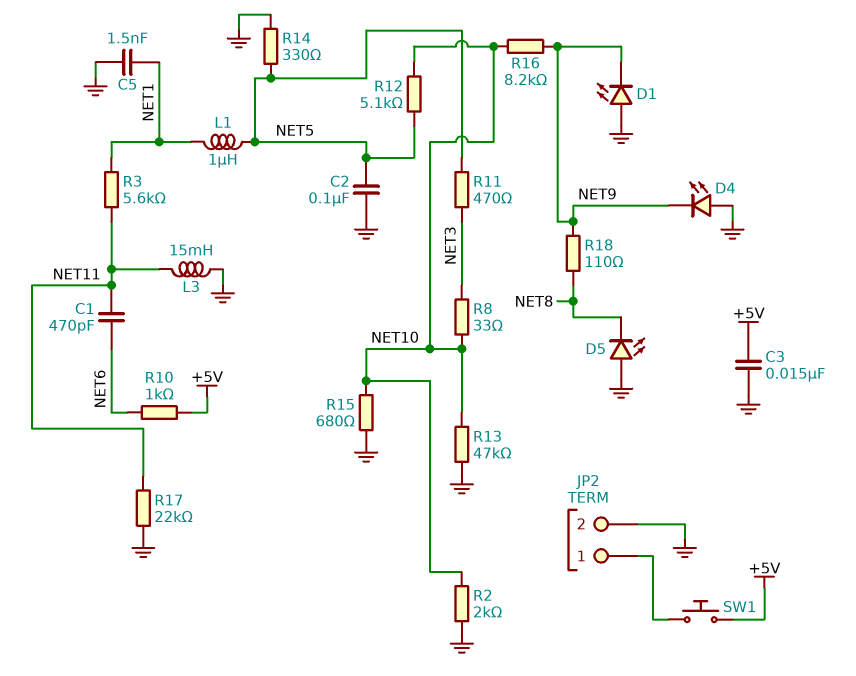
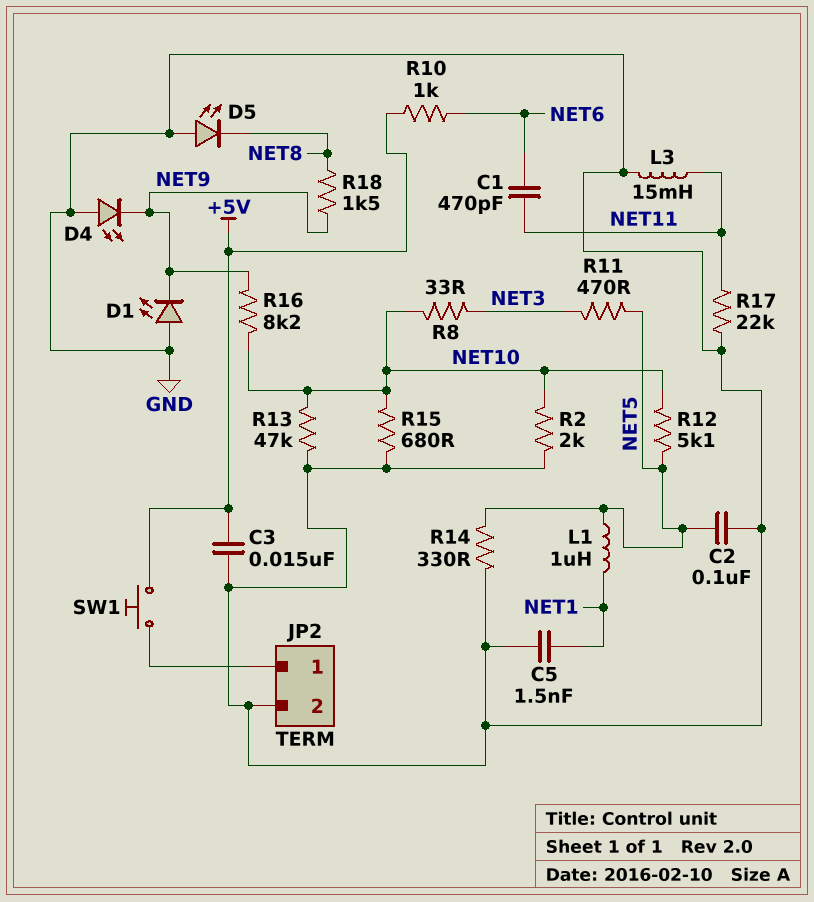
R3: 5.6k (NET1, NET11) -> none
R18: 110 (NET8, NET9) -> 1.5k (NET8, NET9)

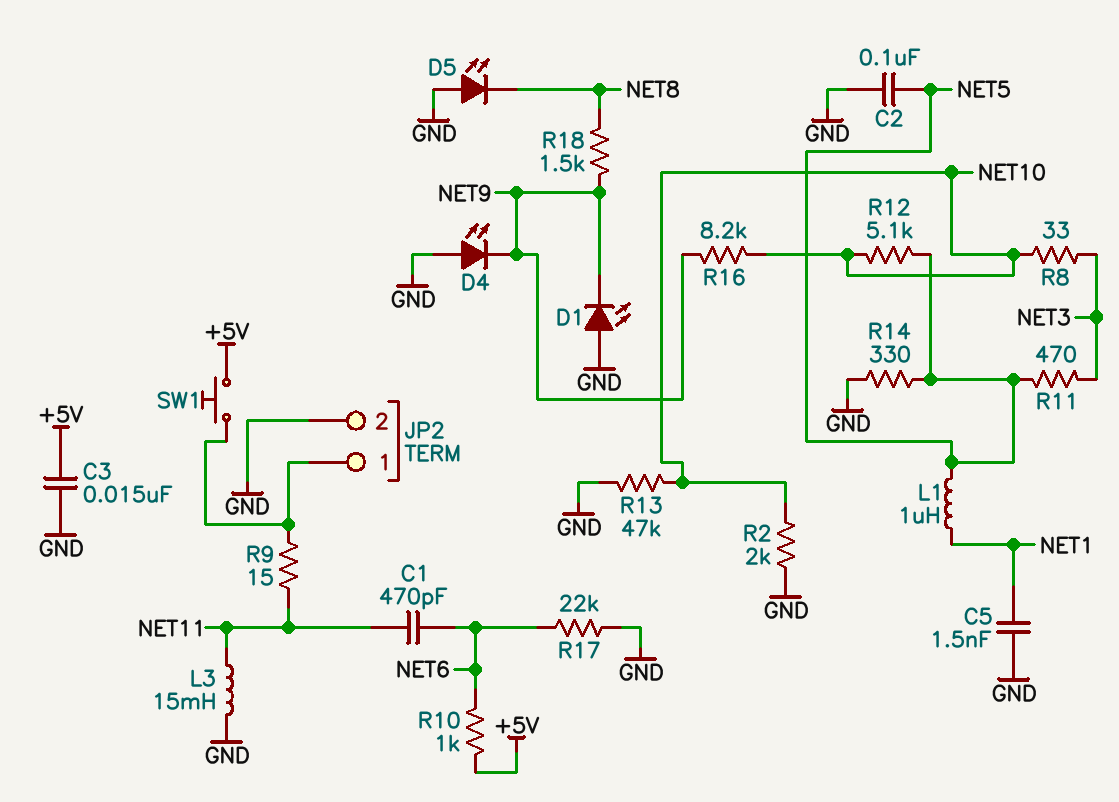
R9: none -> 15 (JP2/1, NET11)
R15: 680 (GND, NET10) -> none
R17: 22k (GND, NET11) -> 22k (GND, NET6)

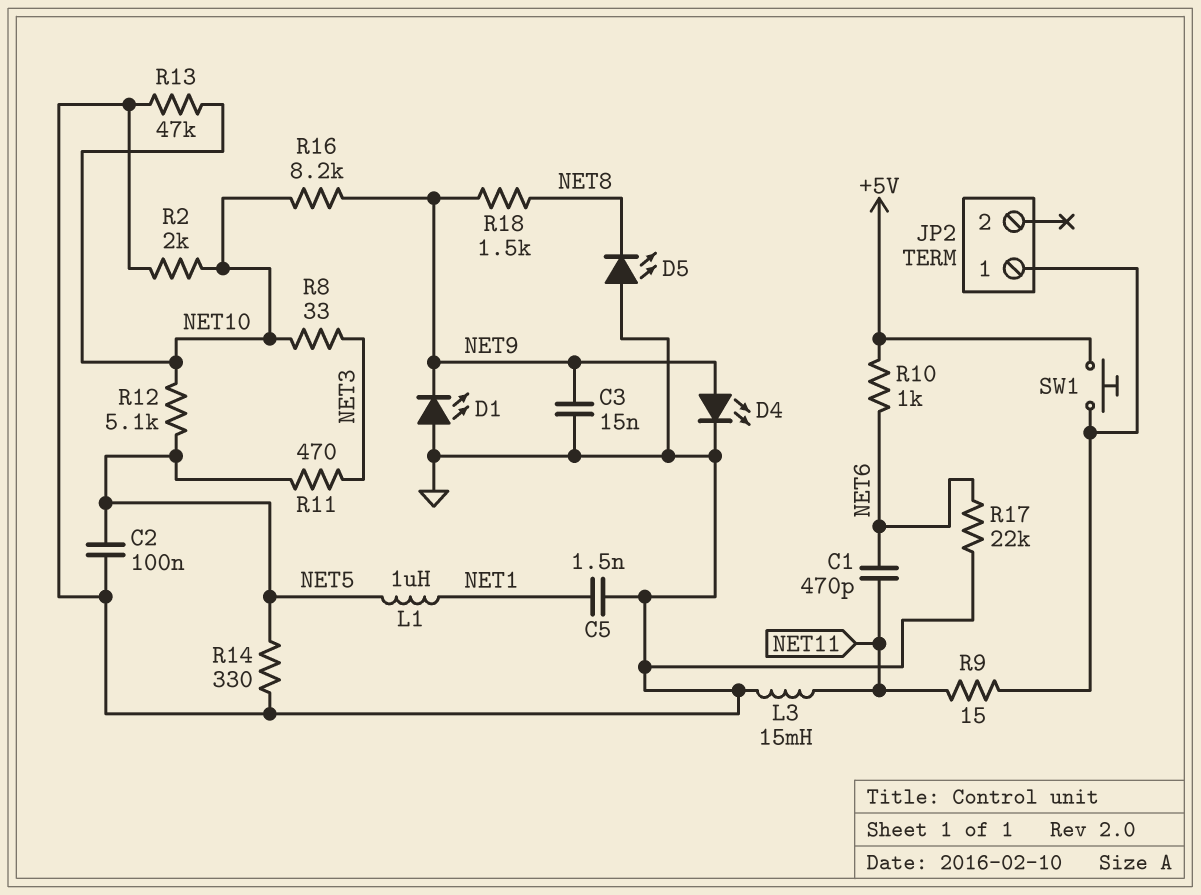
C3: 15nF (+5V, GND) -> 15nF (GND, NET9)
D4: LED (A GND, K NET9) -> LED (A NET9, K GND)
JP2 pin 2: GND -> none

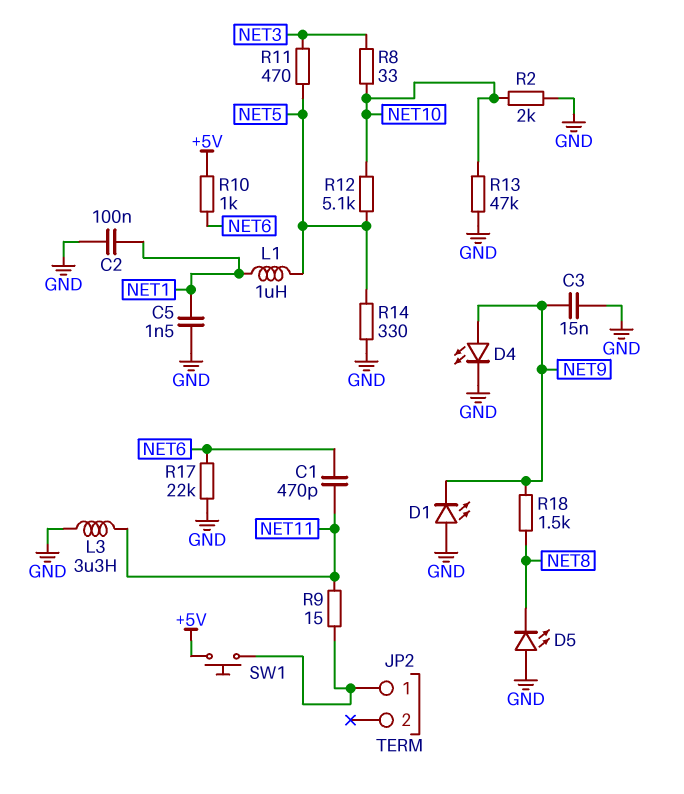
C2: 100nF (GND, NET5) -> 100nF (GND, NET1)
L3: 15mH (GND, NET11) -> 3.3uH (GND, NET11)
R16: 8.2k (NET9, NET10) -> none

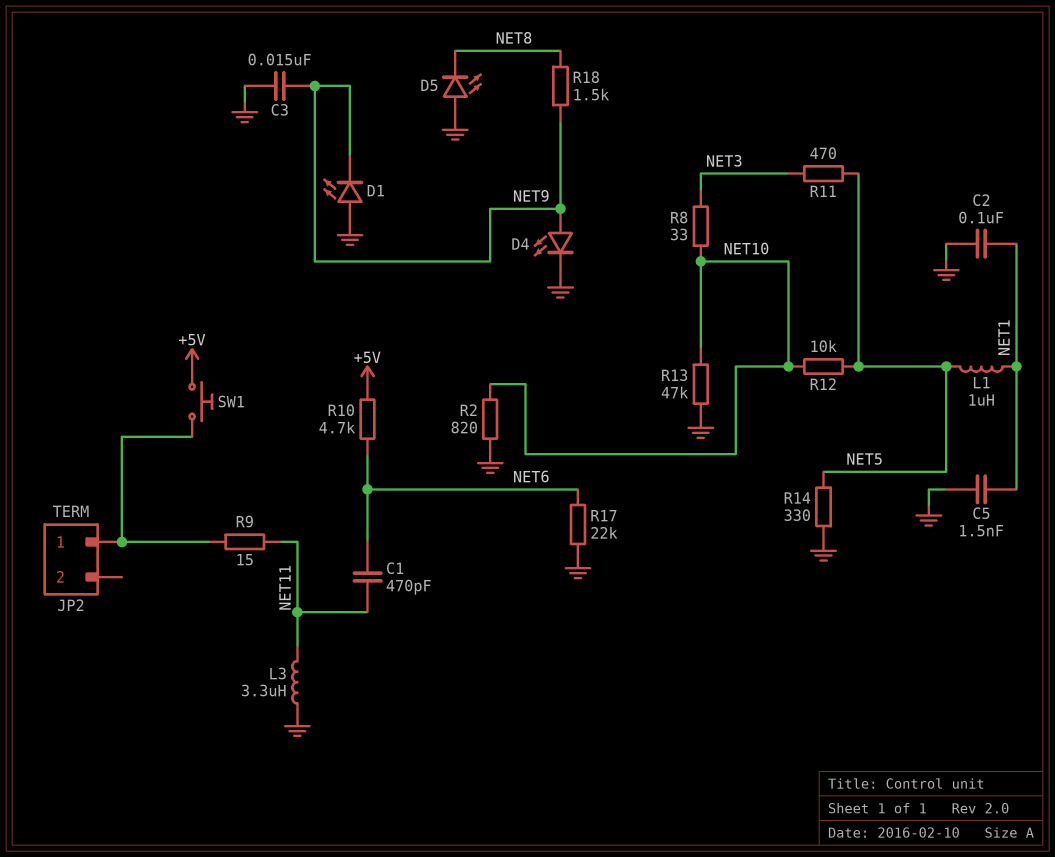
R2: 2k (GND, NET10) -> 820 (GND, NET10)
R10: 1k (+5V, NET6) -> 4.7k (+5V, NET6)
R12: 5.1k (NET5, NET10) -> 10k (NET5, NET10)

